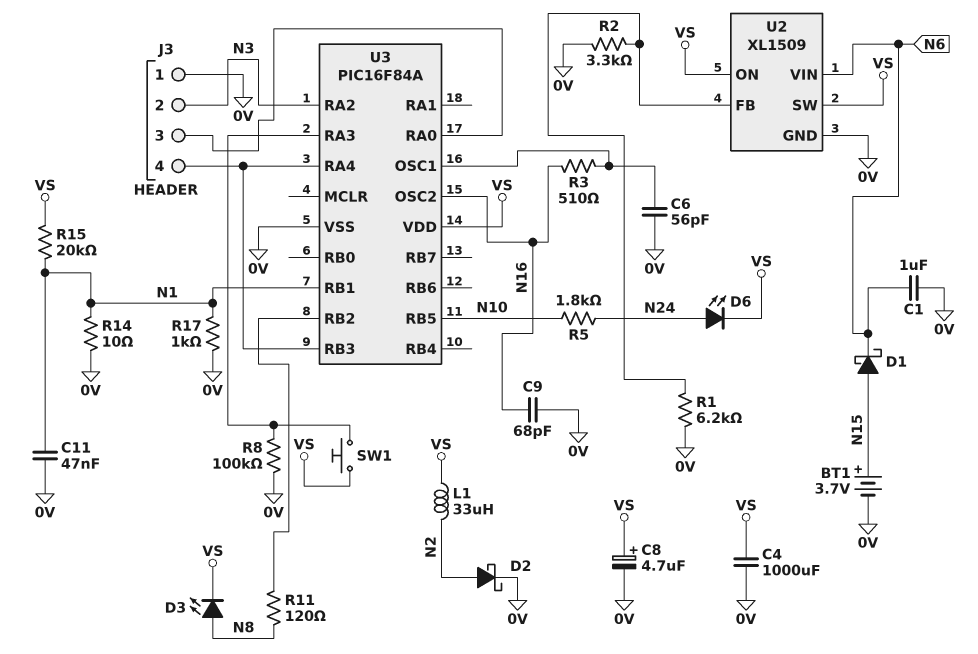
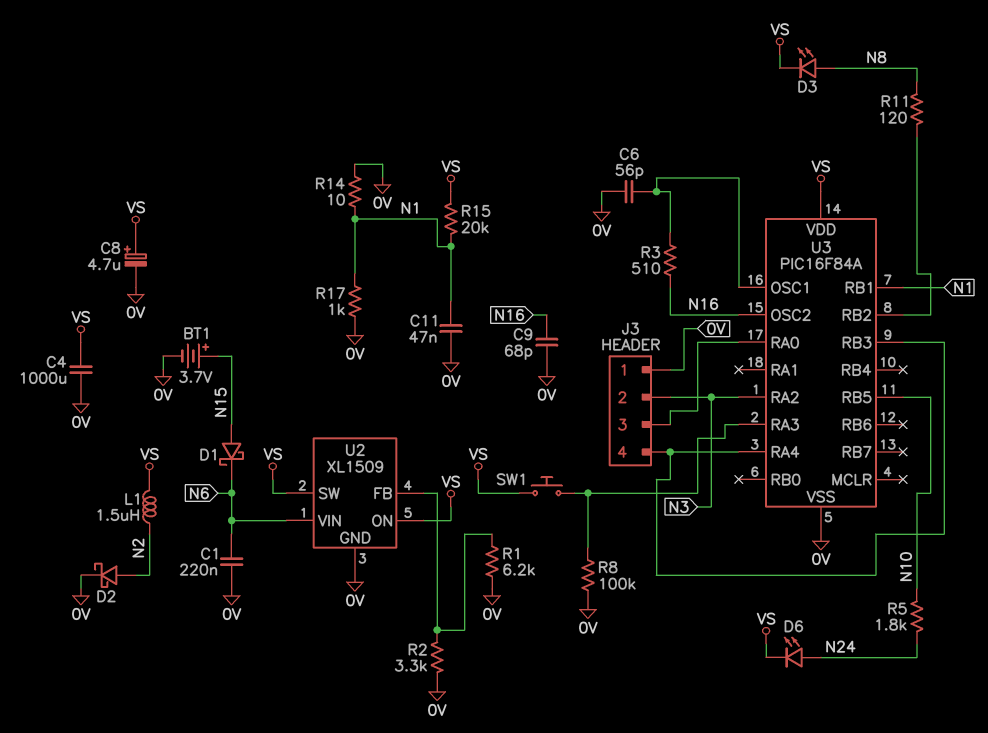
C1: 1uF (0V, N6) -> 220nF (0V, N6)
L1: 33uH (N2, VS) -> 1.5uH (N2, VS)

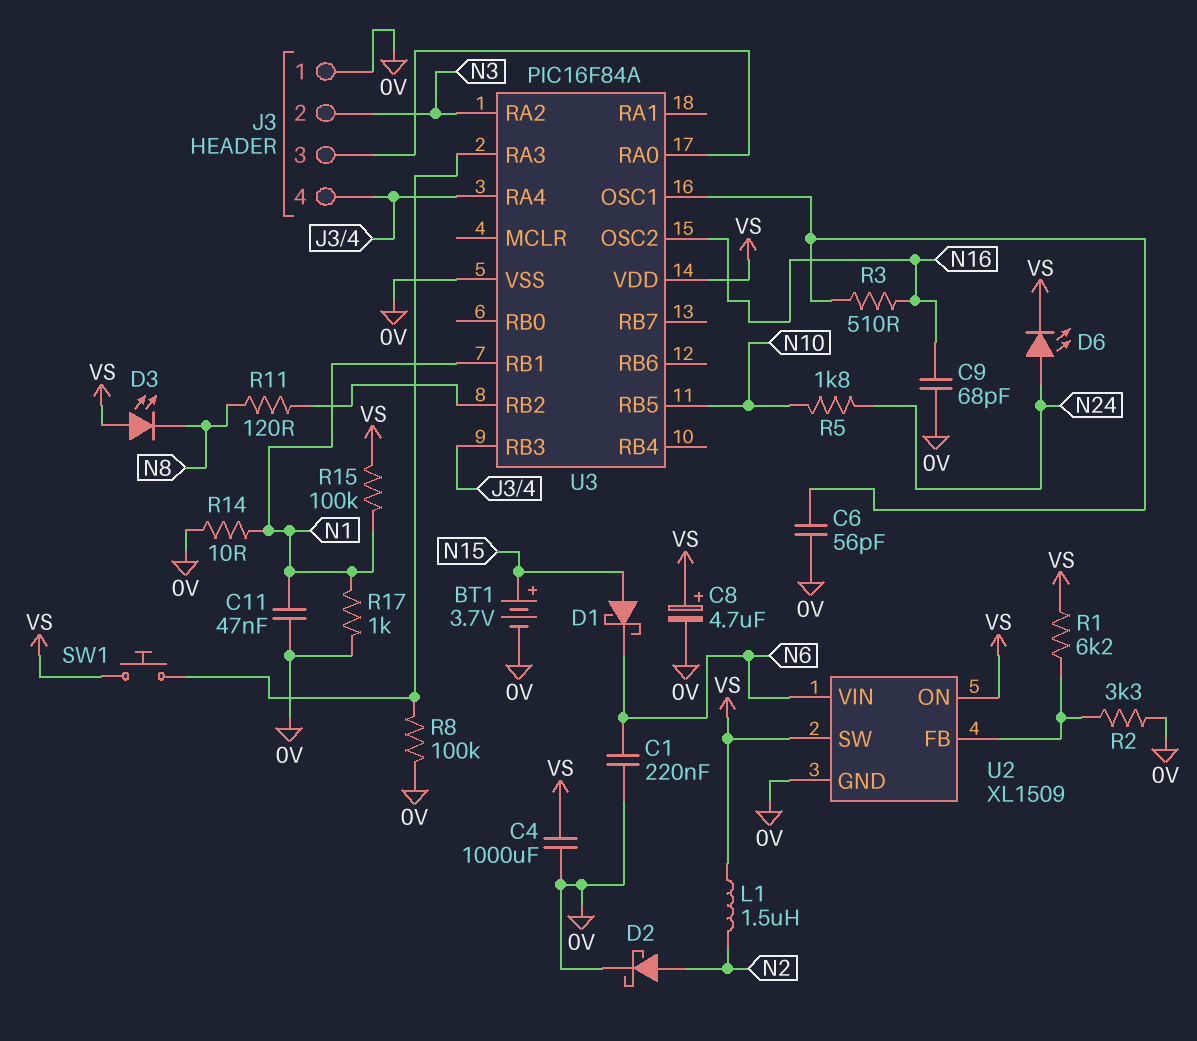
D3: LED (A N8, K VS) -> LED (A VS, K N8)
R1: 6.2k (0V, U2/FB) -> 6.2k (U2/FB, VS)
R15: 20k (N1, VS) -> 100k (N1, VS)

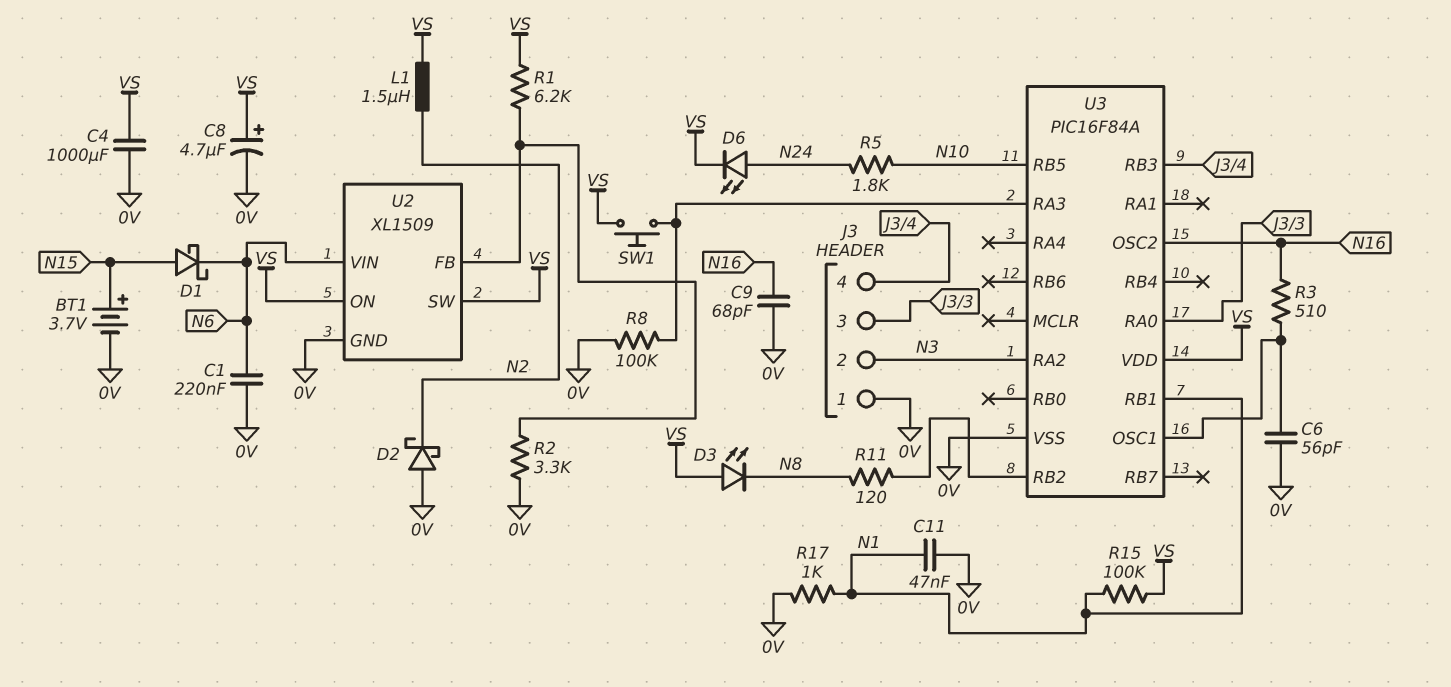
D2: schottky (A N2, K 0V) -> schottky (A 0V, K N2)
R14: 10 (0V, N1) -> none
U3 pin RA4: J3/4 -> none

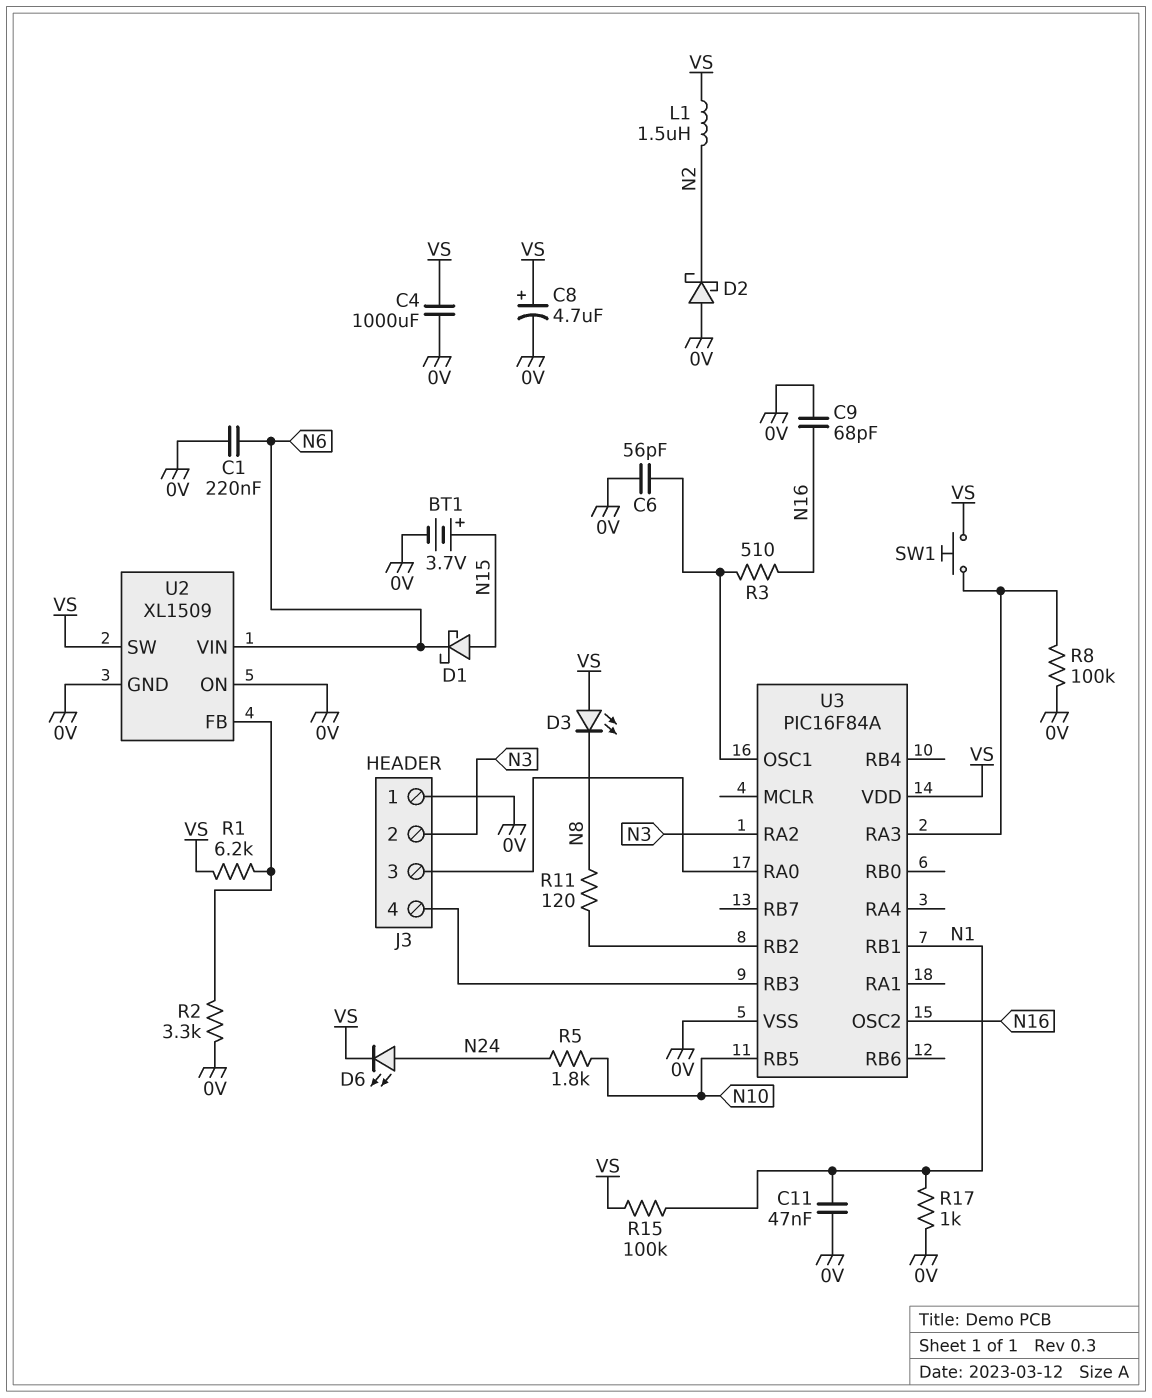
U2 pin ON: VS -> 0V

